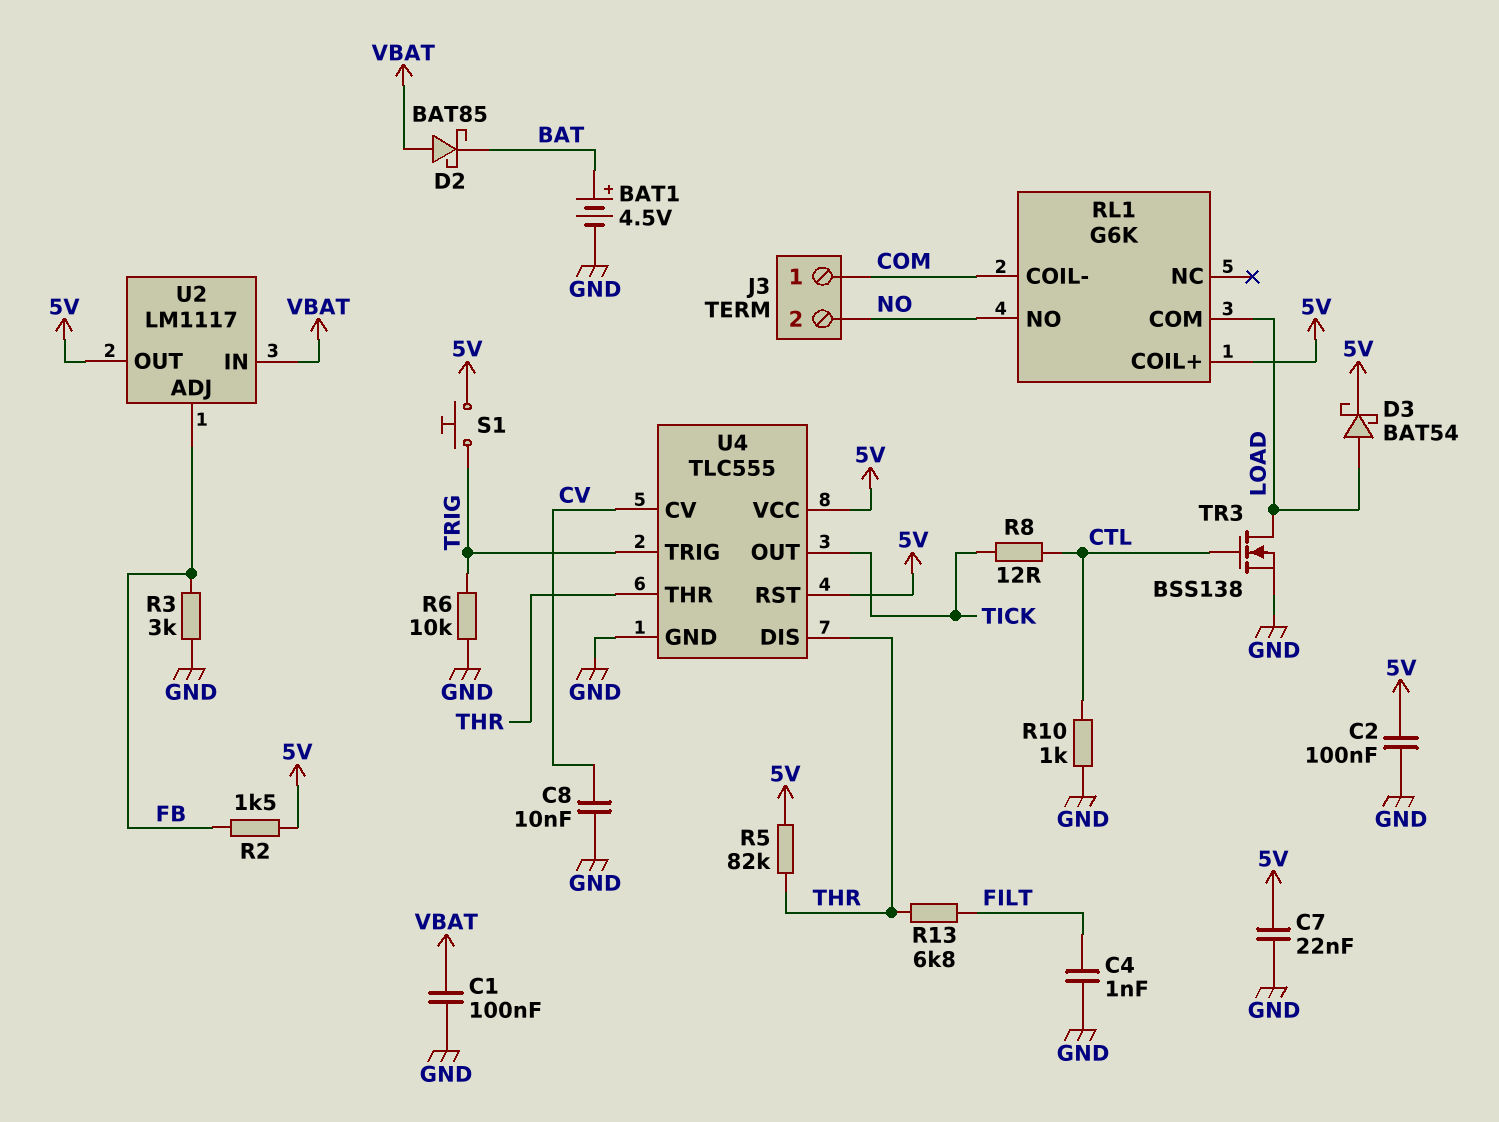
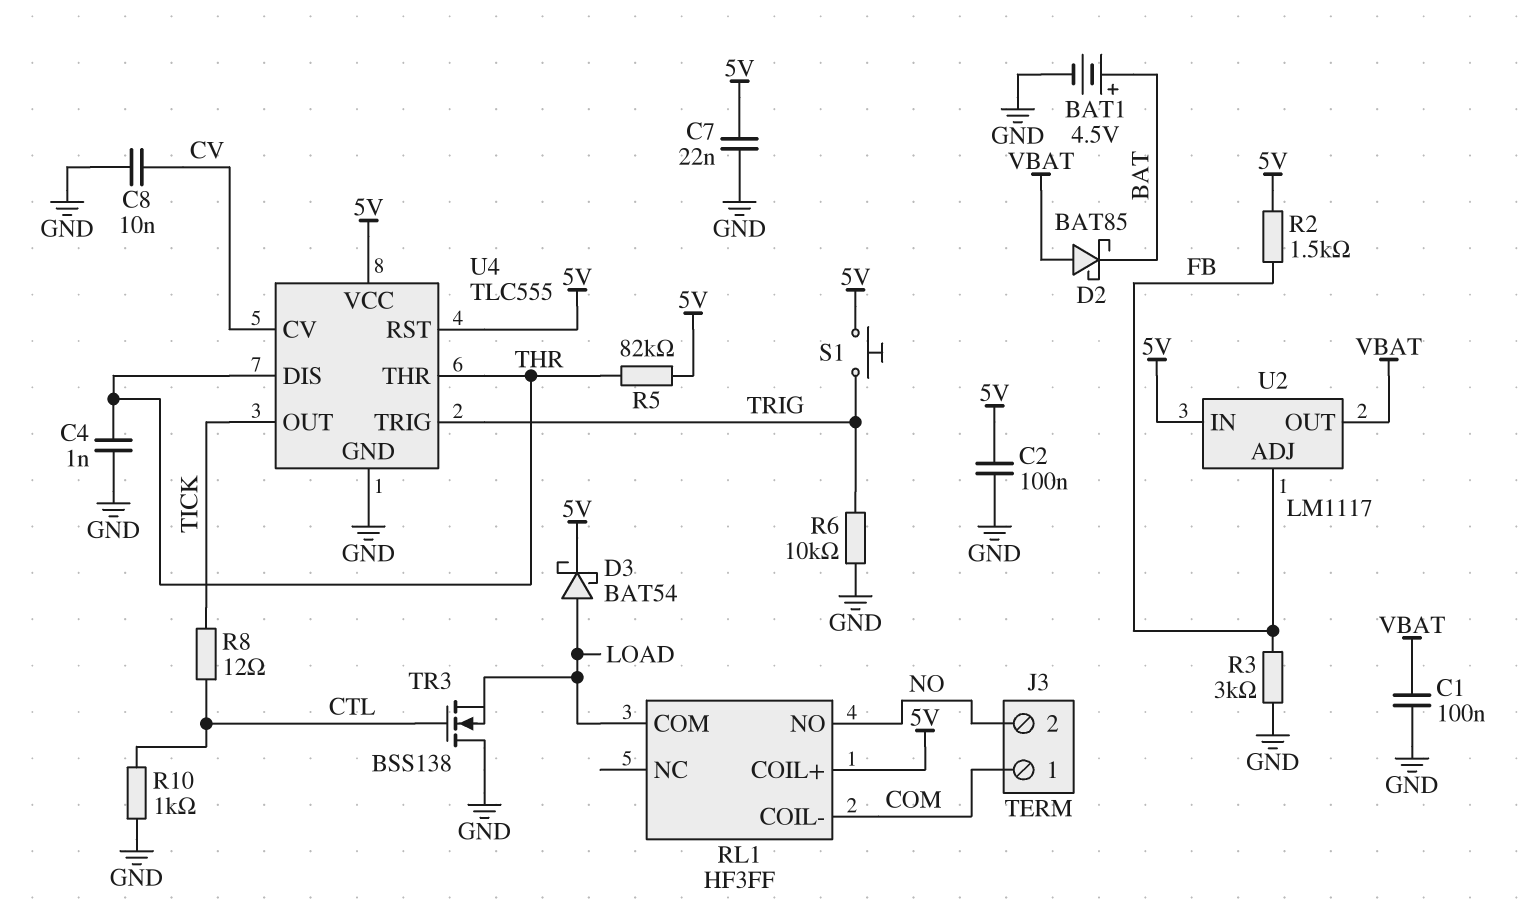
C4: 1nF (FILT, GND) -> 1nF (GND, THR)
R13: 6.8k (FILT, THR) -> none
RL1: G6K -> HF3FF
TR3: NMOS BSS138 (G CTL, D LOAD, S GND) -> NMOS BSS138 (G CTL, D GND, S LOAD)
U2 pin IN: VBAT -> 5V
U2 pin OUT: 5V -> VBAT

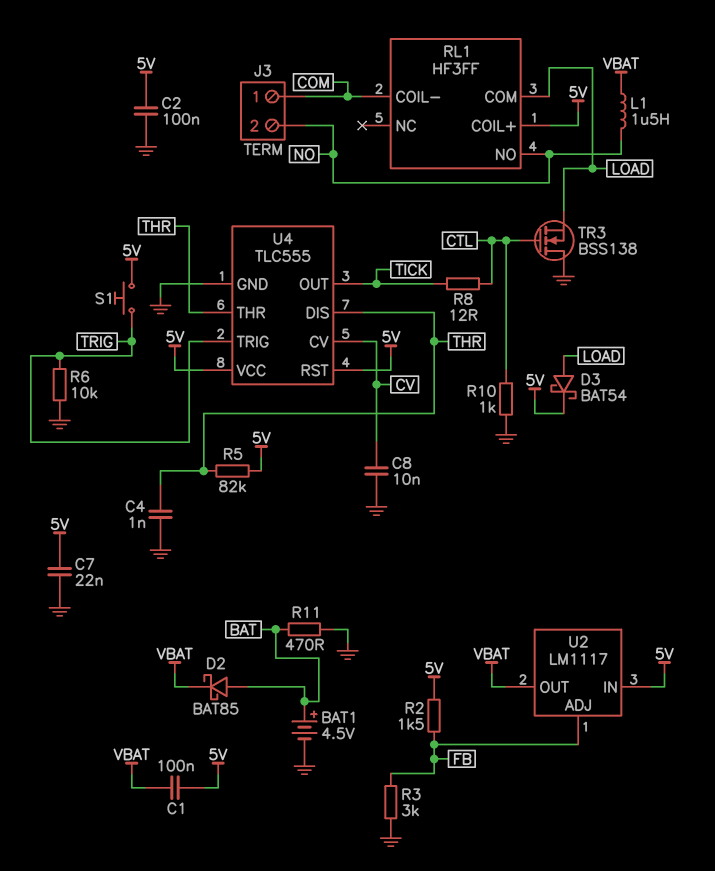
C1: 100nF (GND, VBAT) -> 100nF (5V, VBAT)
D2: schottky BAT85 (A VBAT, K BAT) -> schottky BAT85 (A BAT, K VBAT)
L1: none -> 1.5uH (NO, VBAT)
R11: none -> 470 (BAT, GND)

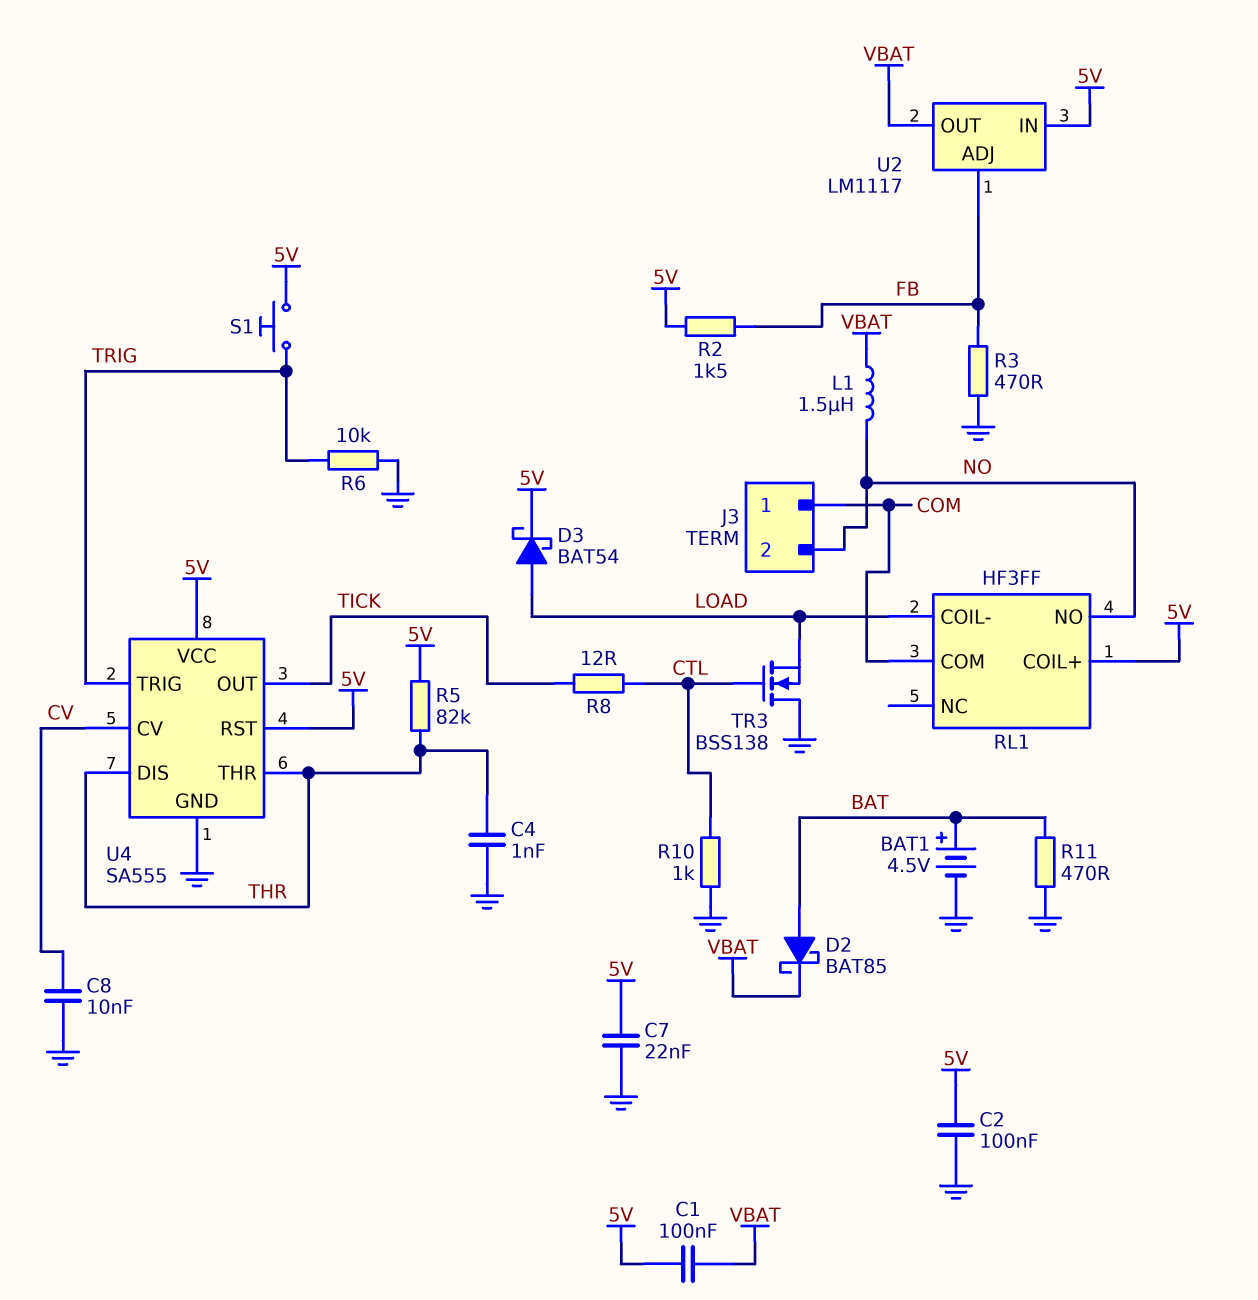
R3: 3k (FB, GND) -> 470 (FB, GND)
RL1 pin COIL-: COM -> LOAD
RL1 pin COM: LOAD -> COM
U4: TLC555 -> SA555

